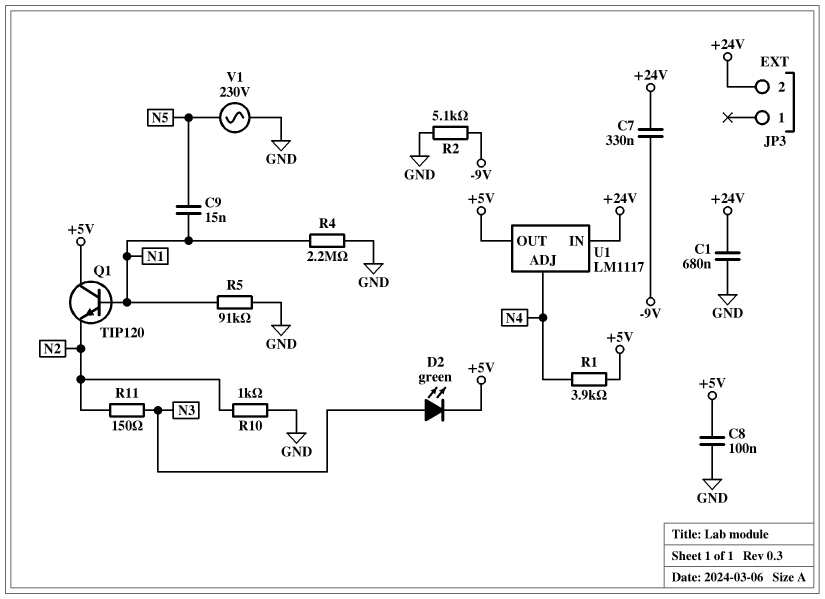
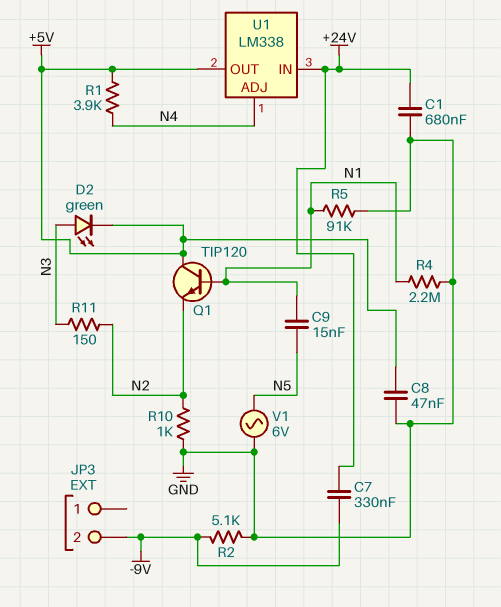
C8: 100nF (+5V, GND) -> 47nF (+5V, GND)
JP3 pin 2: +24V -> -9V
U1: LM1117 -> LM338
V1: AC 230V (GND, N5) -> AC 6V (GND, N5)

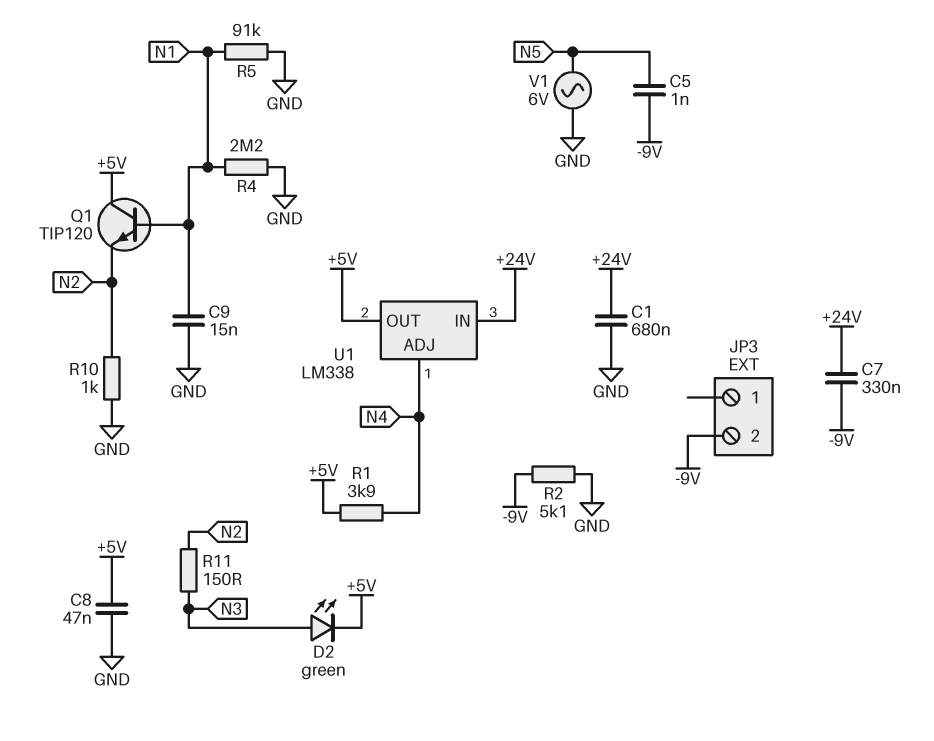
C5: none -> 1nF (-9V, N5)
C9: 15nF (N1, N5) -> 15nF (GND, N1)

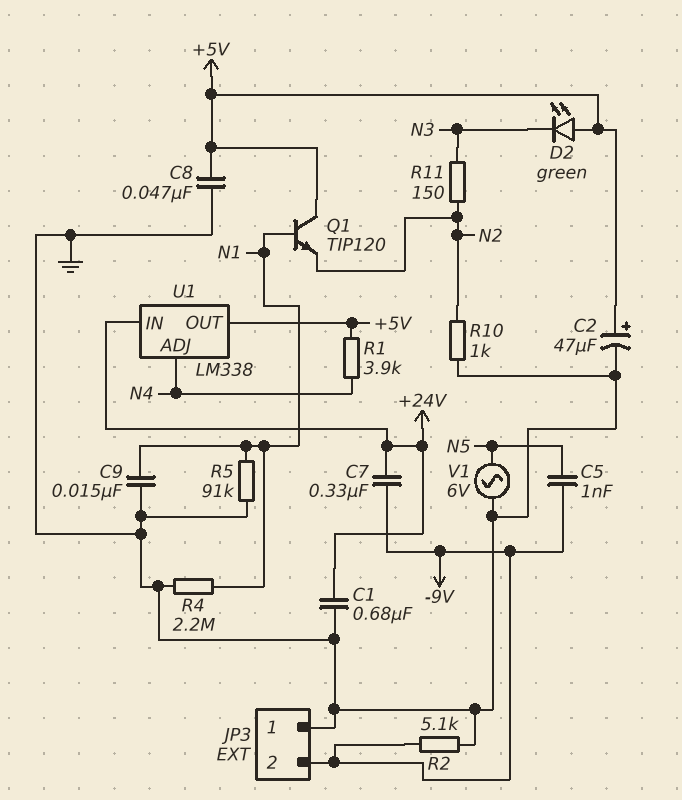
C2: none -> 47uF (plus +5V, minus GND)
D2: LED green (A N3, K +5V) -> LED green (A +5V, K N3)
JP3 pin 1: none -> GND

